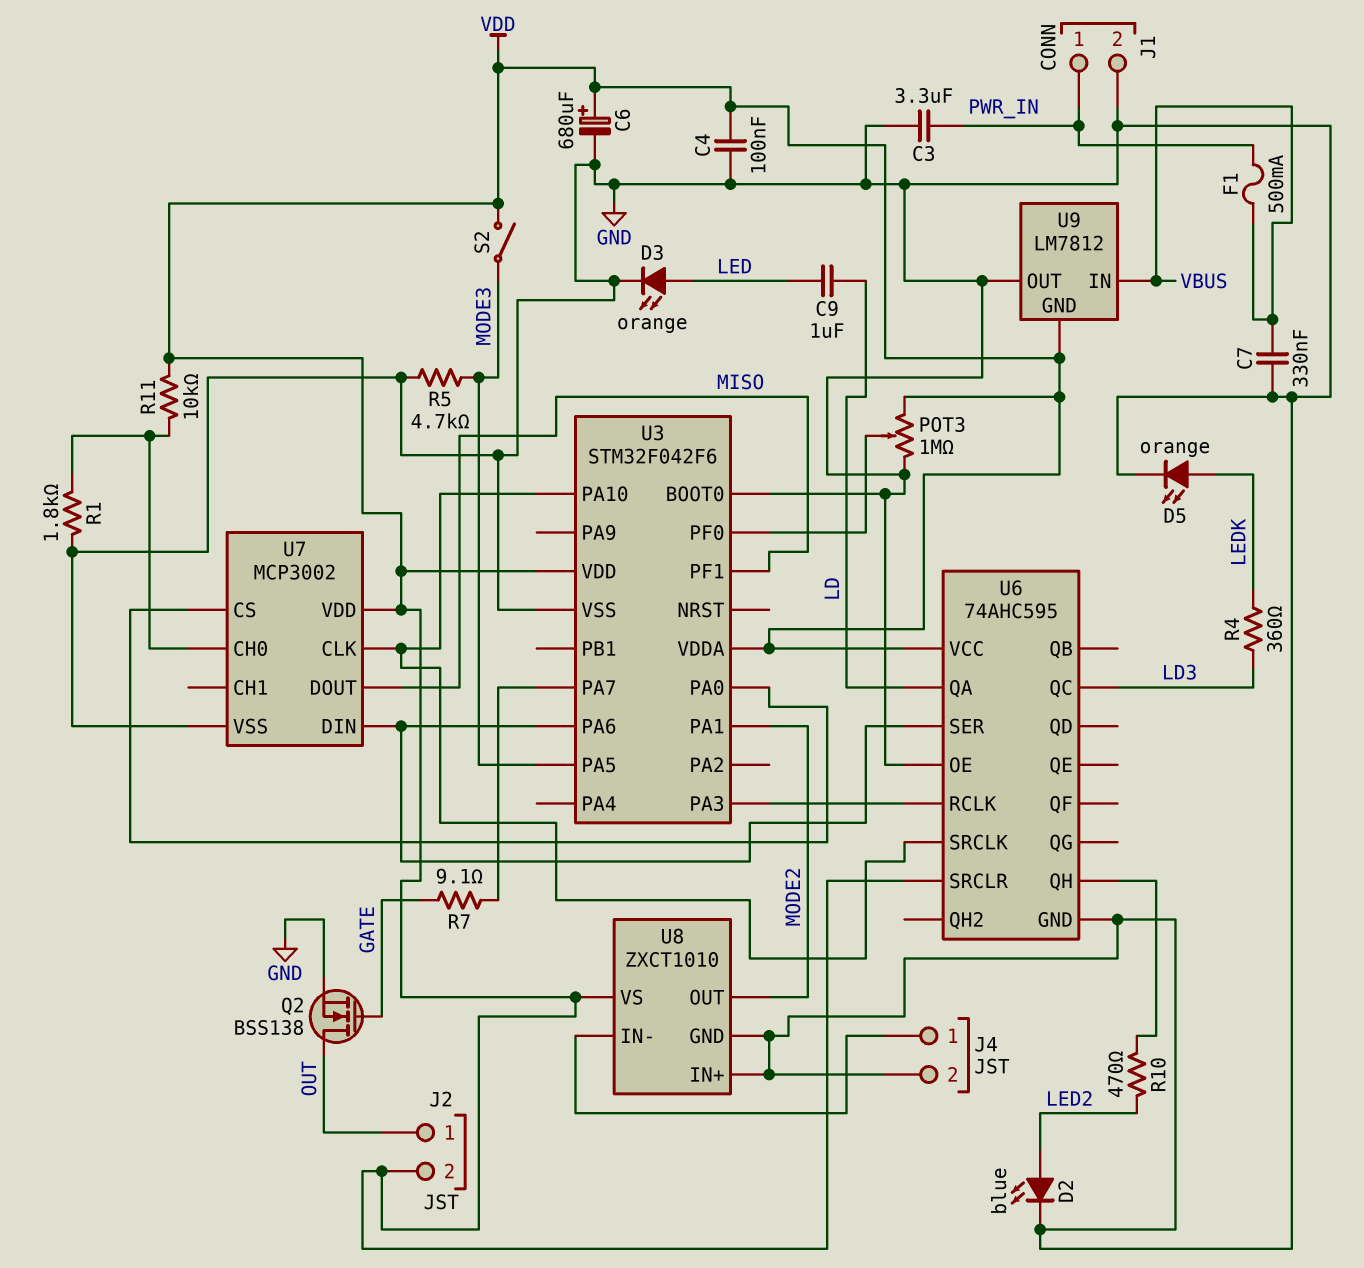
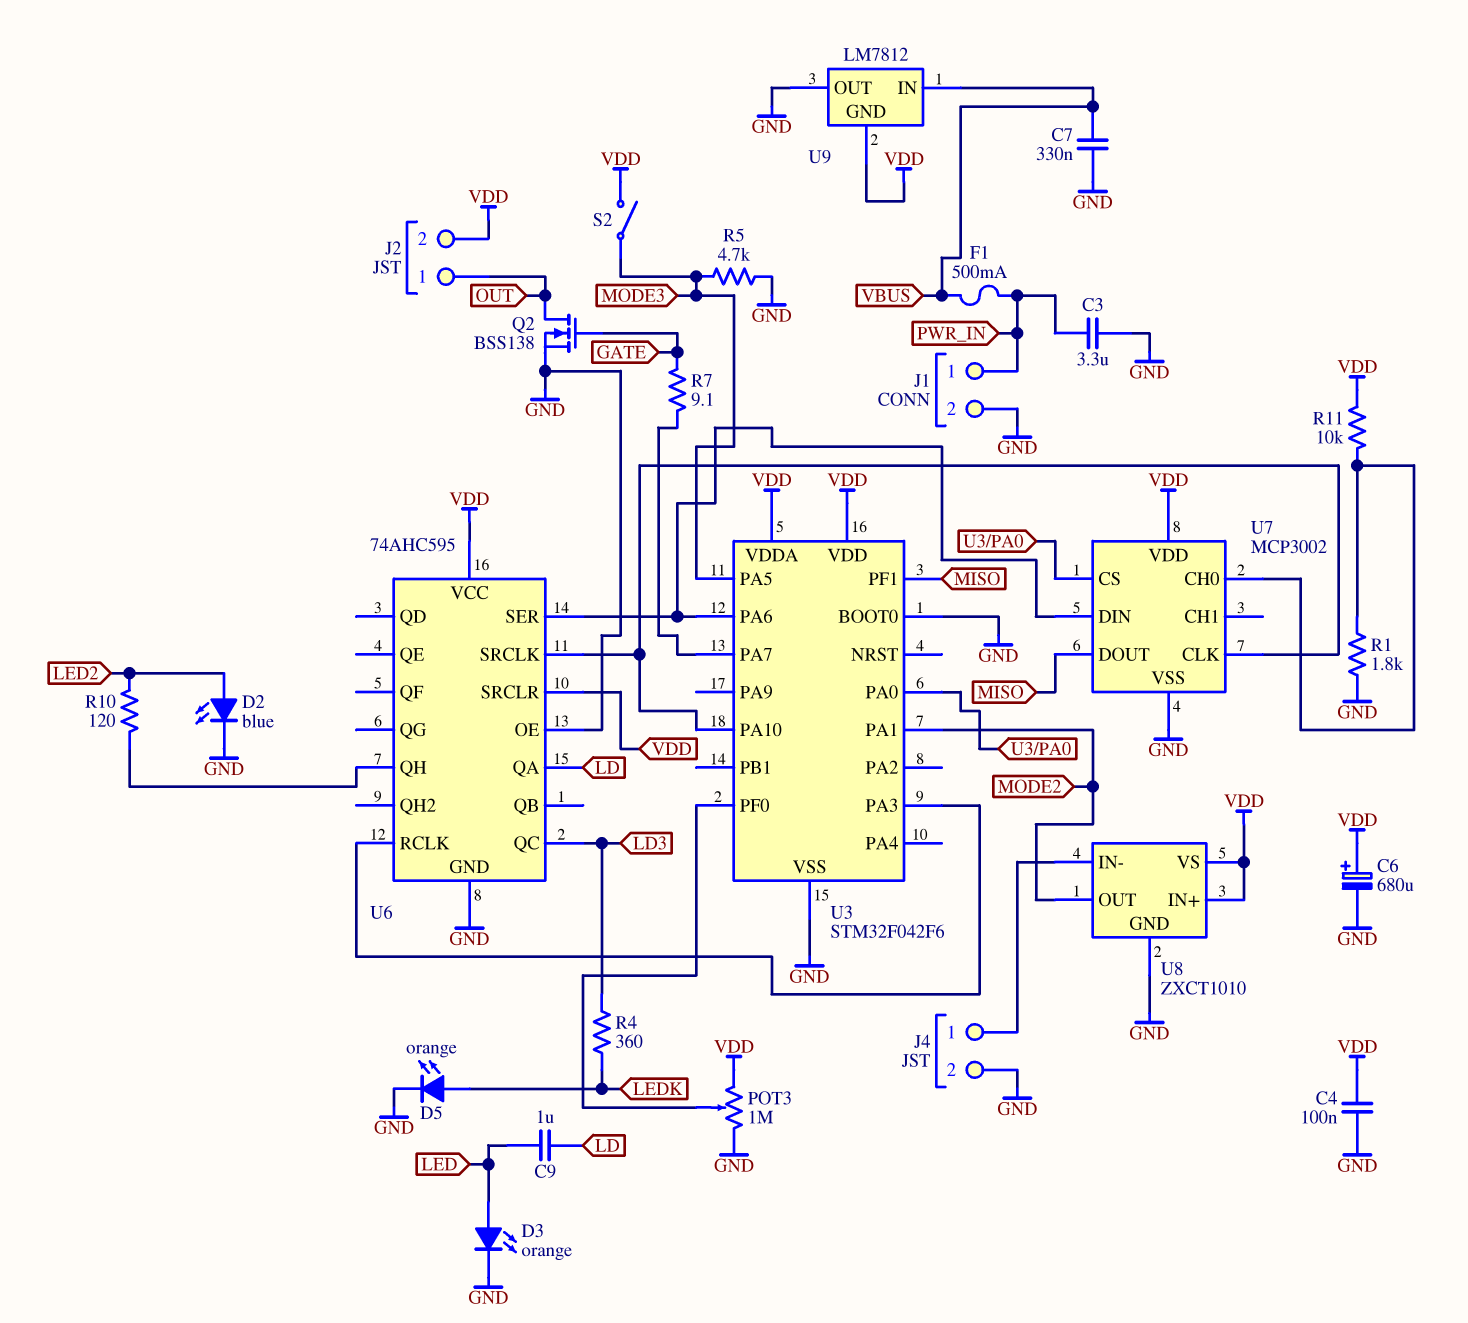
R10: 470 (LED2, U6/QH) -> 120 (LED2, U6/QH)
U8 pin IN+: GND -> VDD

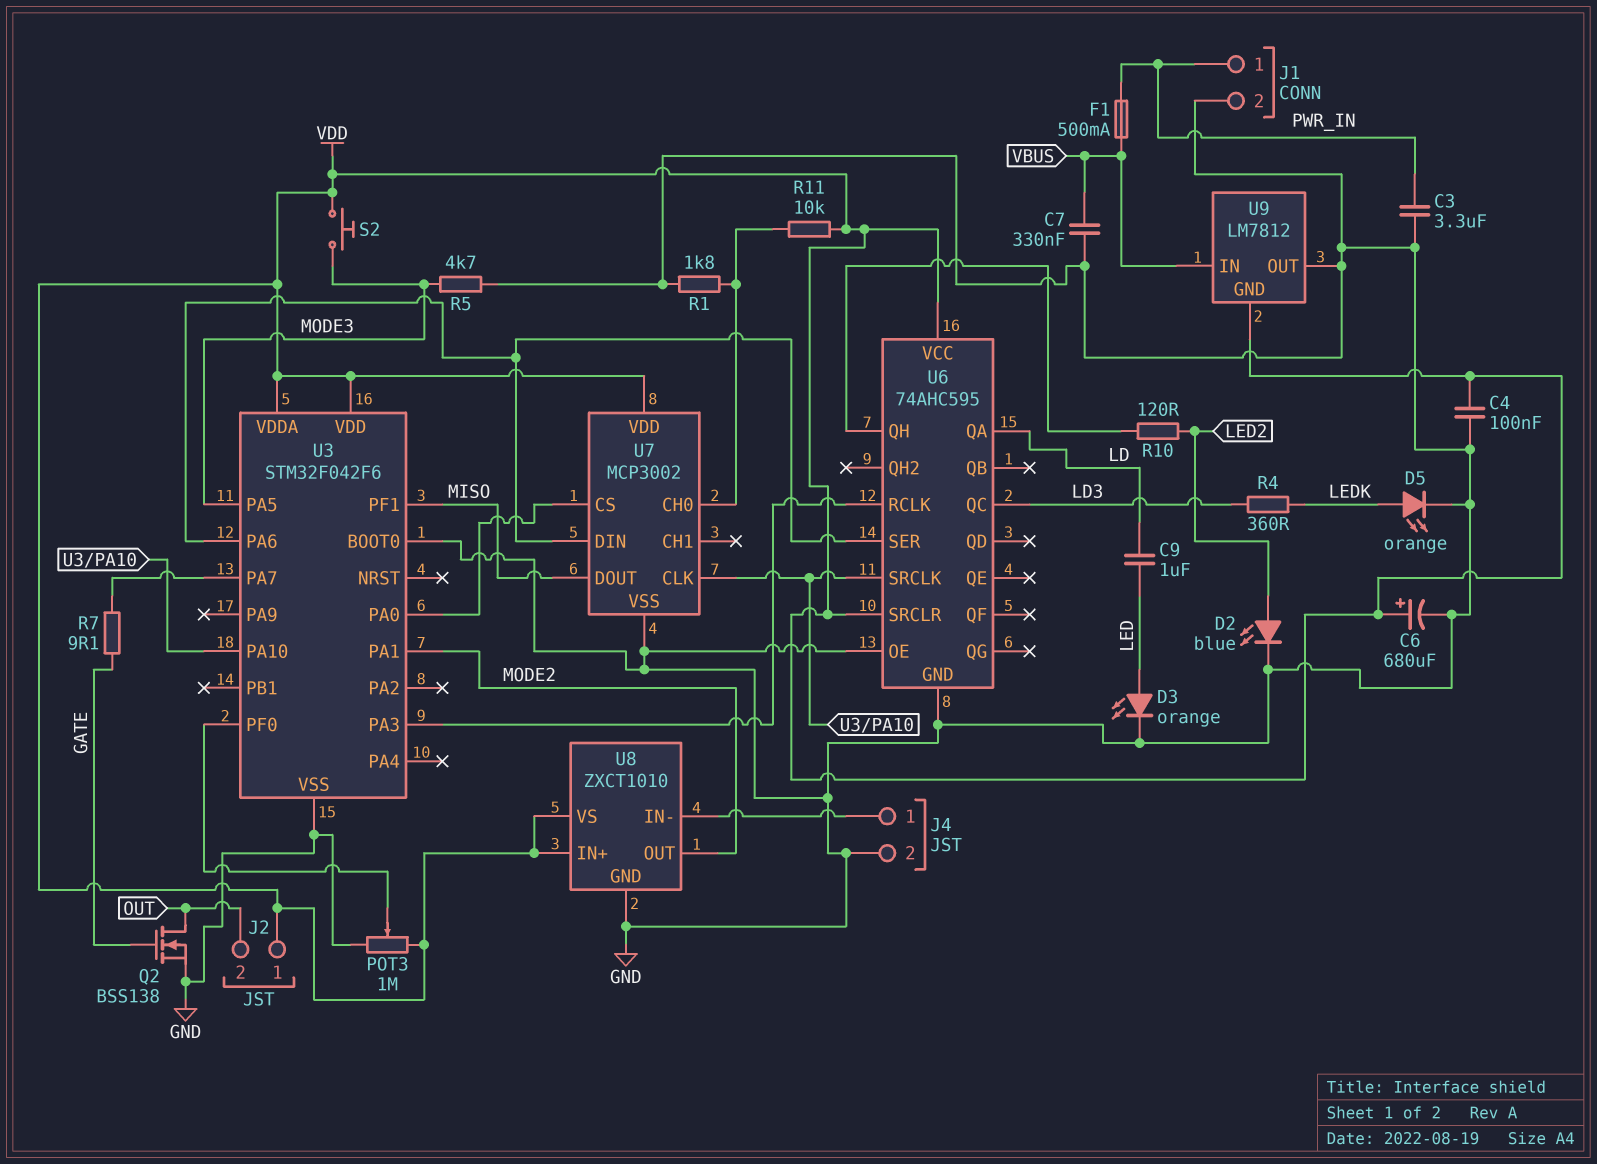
J2 pin 1: OUT -> VDD
J2 pin 2: VDD -> OUT
S2: switch (MODE3, VDD) -> button (MODE3, VDD)

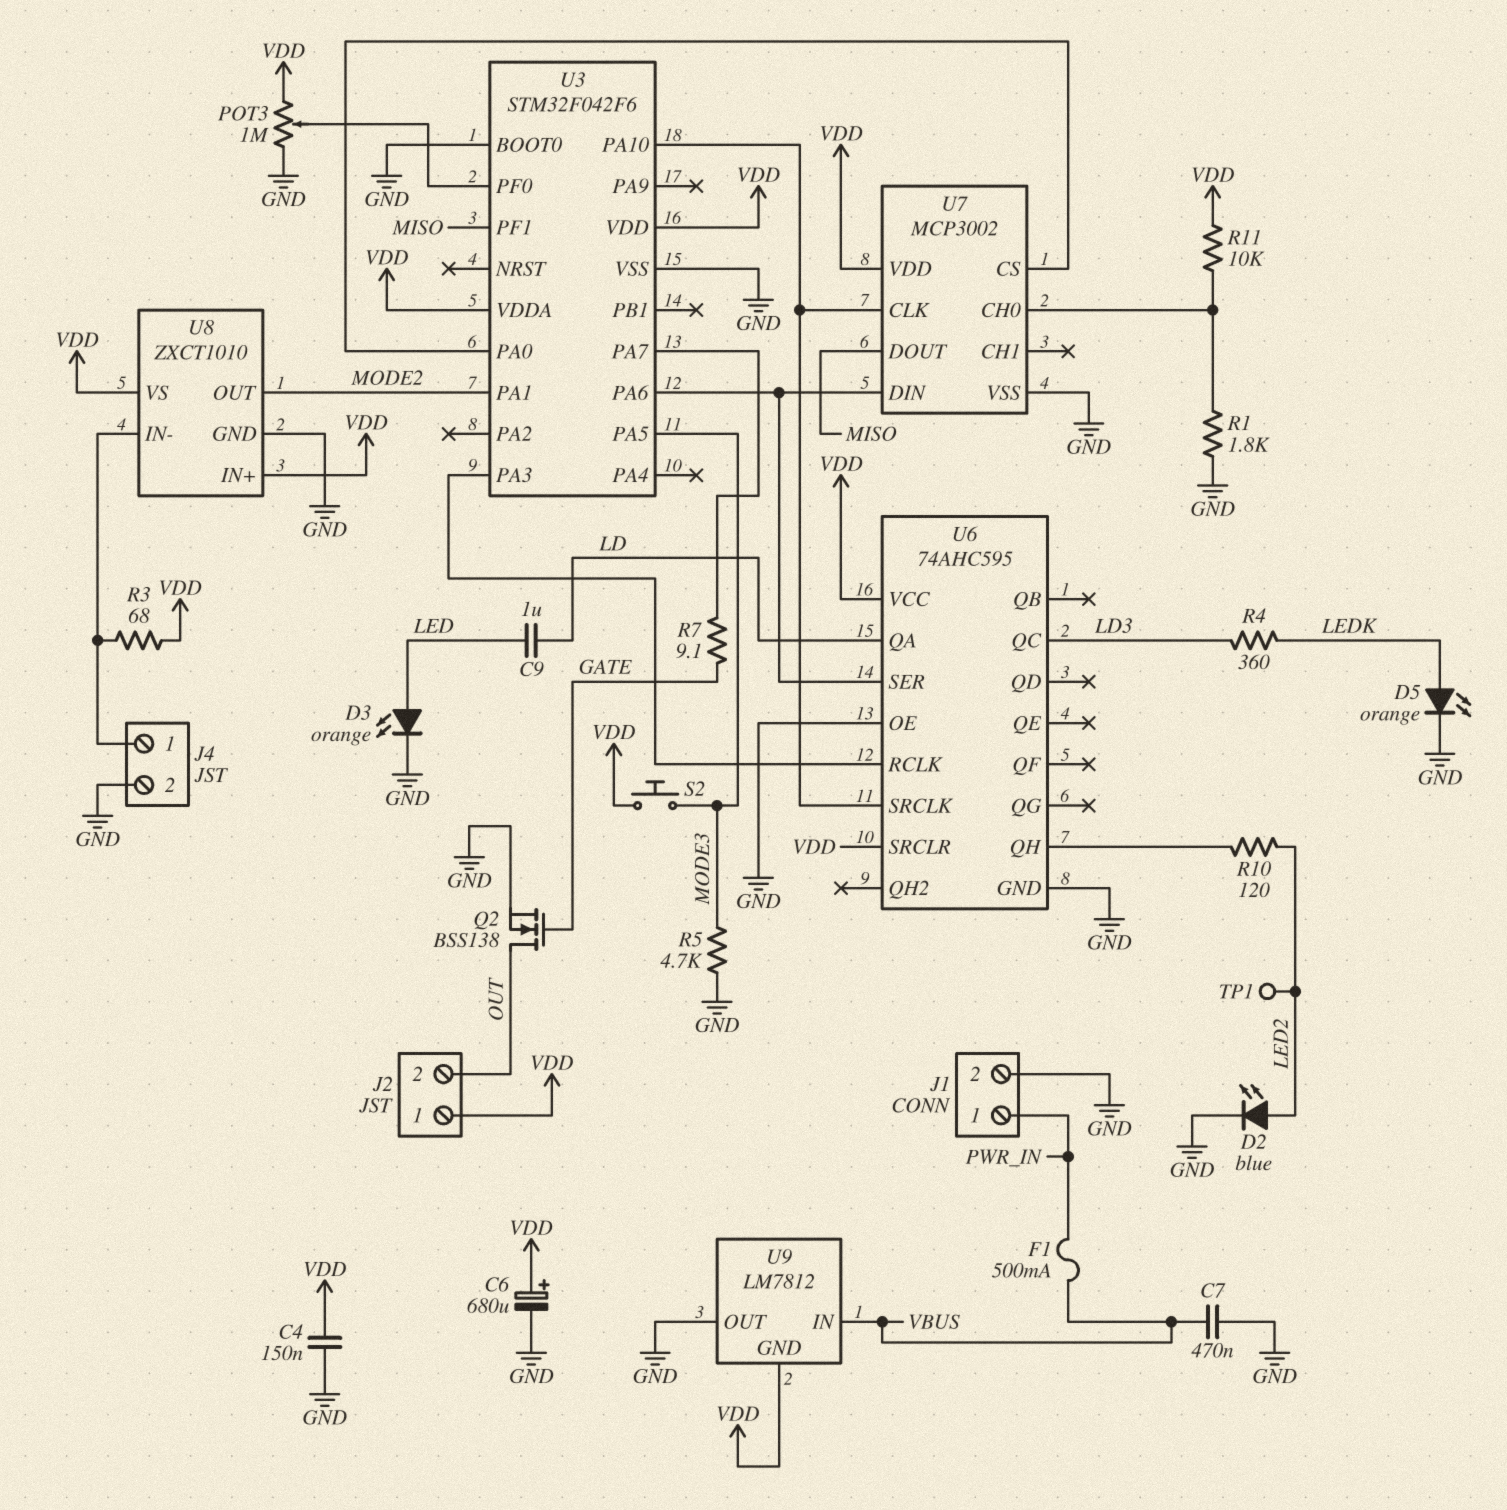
C3: 3.3uF (GND, PWR_IN) -> none
C4: 100nF (GND, VDD) -> 150nF (GND, VDD)
C7: 330nF (GND, VBUS) -> 470nF (GND, VBUS)
R3: none -> 68 (J4/1, VDD)
TP1: none -> test point (LED2)

